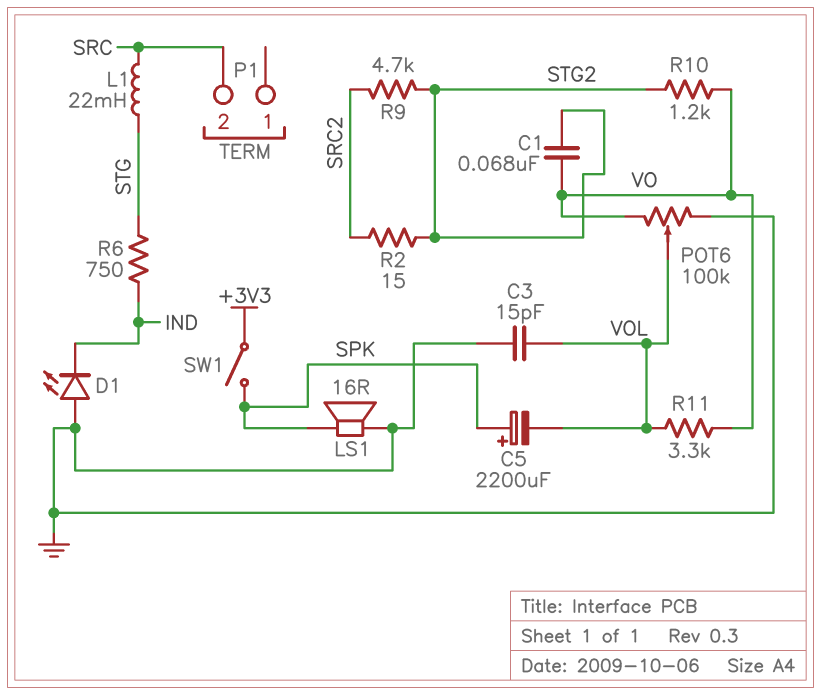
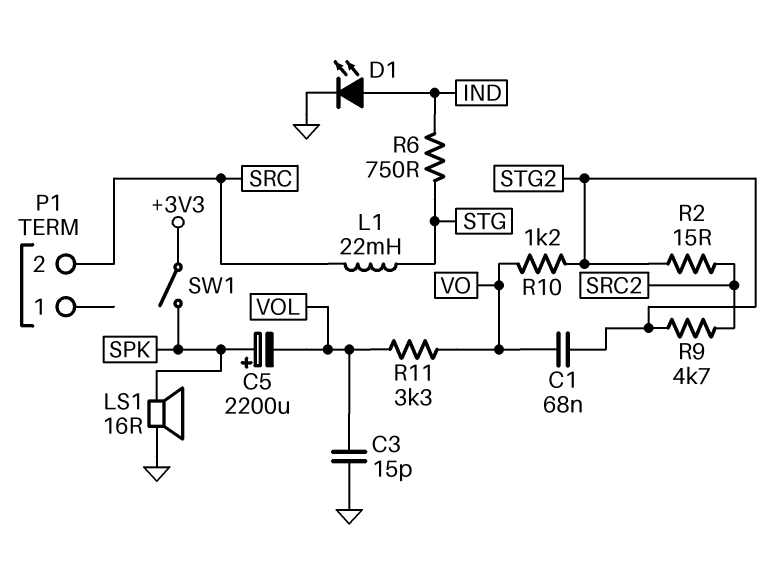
D1: LED (A GND, K IND) -> LED (A IND, K GND)
POT6: 100k (GND, VO, wiper VOL) -> none

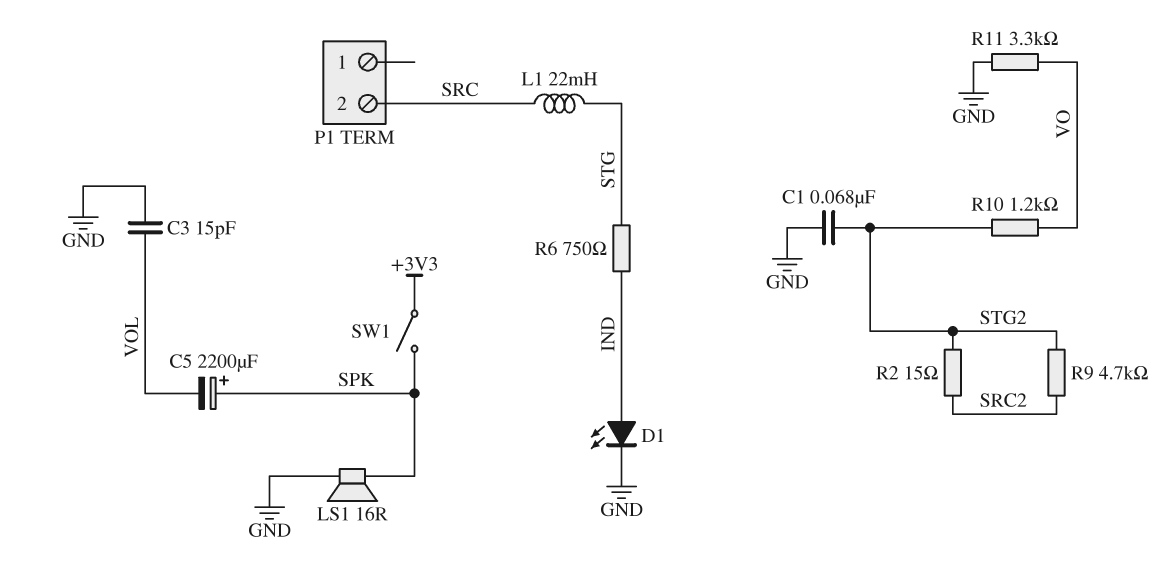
C1: 68nF (STG2, VO) -> 68nF (GND, STG2)
R11: 3.3k (VO, VOL) -> 3.3k (GND, VO)

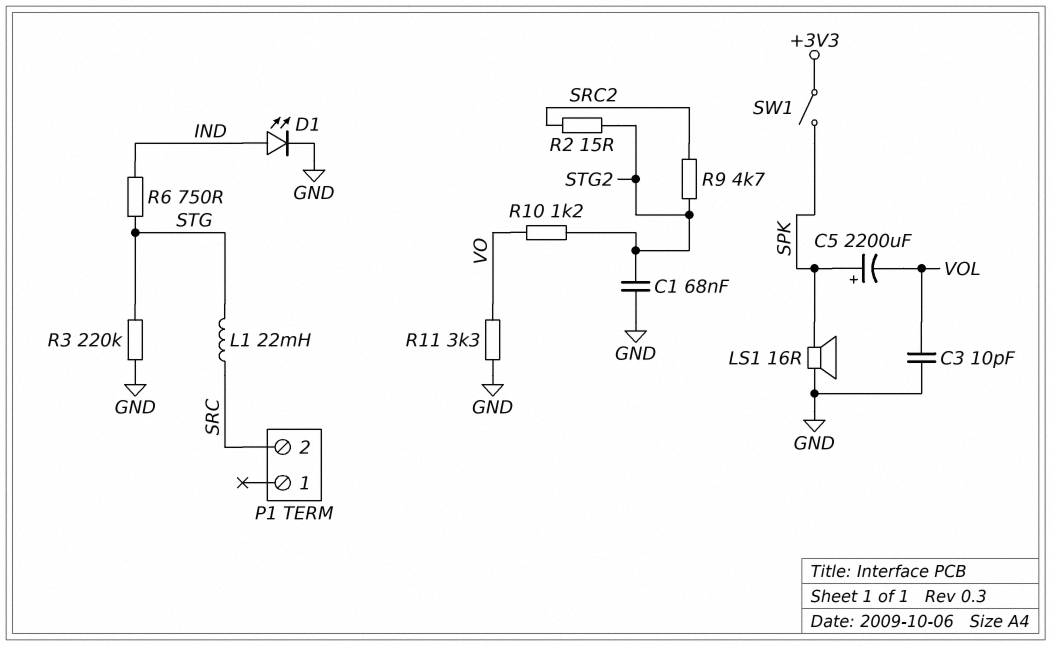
C3: 15pF (GND, VOL) -> 10pF (GND, VOL)
R3: none -> 220k (GND, STG)

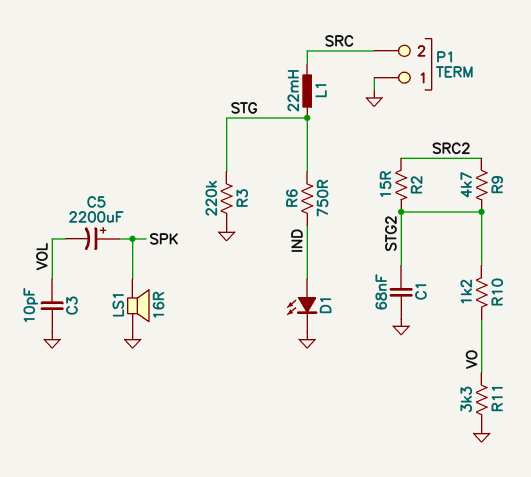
P1 pin 1: none -> GND
SW1: switch (+3V3, SPK) -> none

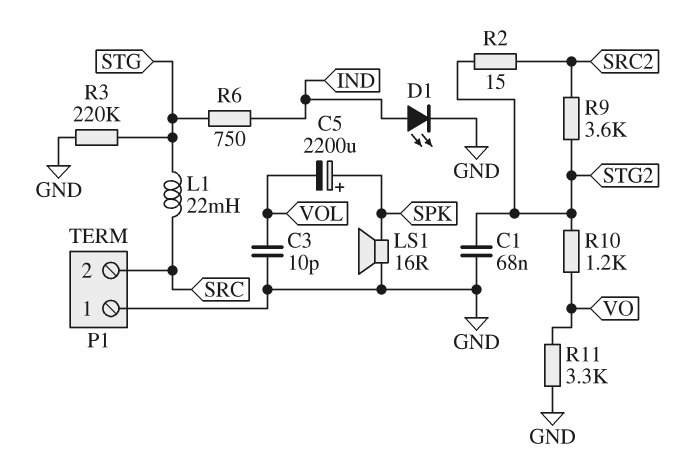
R9: 4.7k (SRC2, STG2) -> 3.6k (SRC2, STG2)

